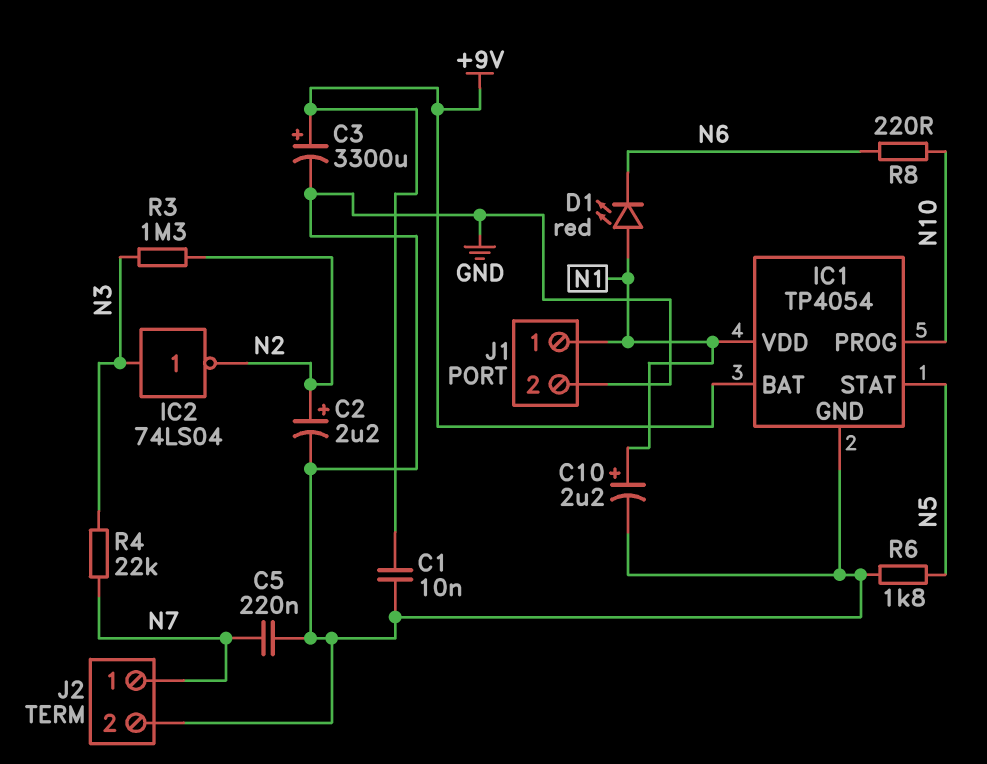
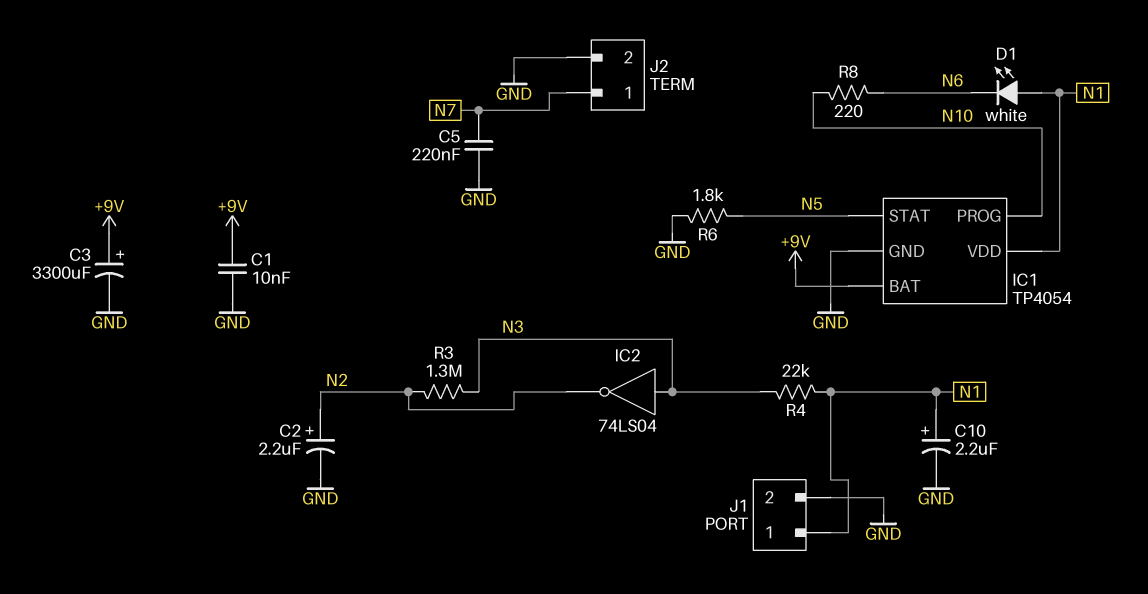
D1: LED red (A N1, K N6) -> LED white (A N1, K N6)
R4: 22k (N3, N7) -> 22k (N1, N3)

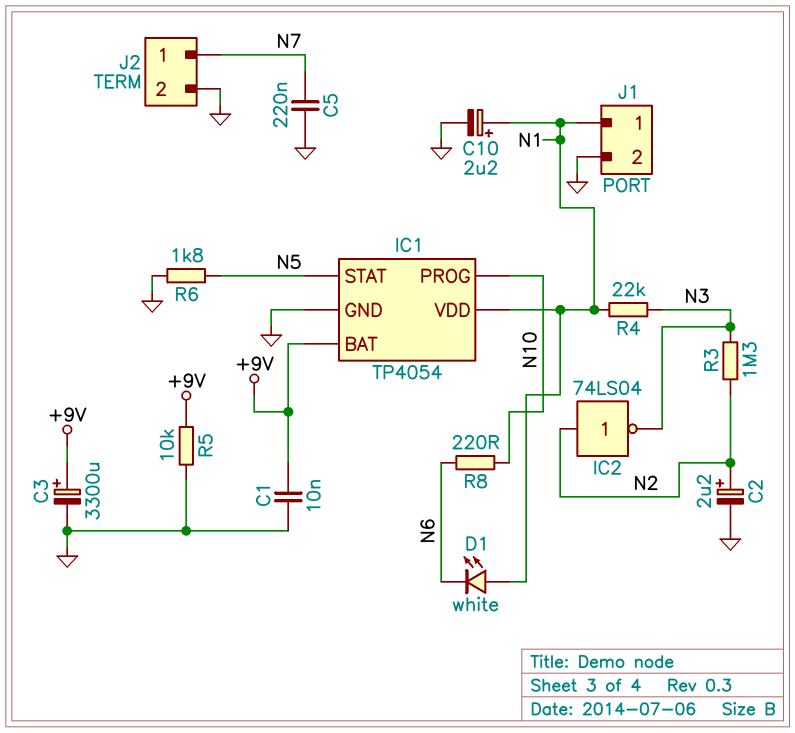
IC2: NOT 74LS04 (in N3, out N2) -> NOT 74LS04 (in N2, out N3)
R5: none -> 10k (+9V, GND)

